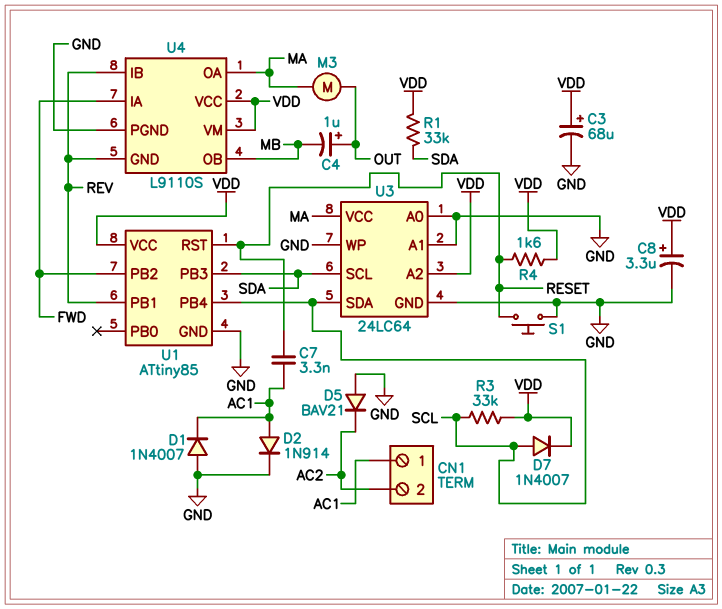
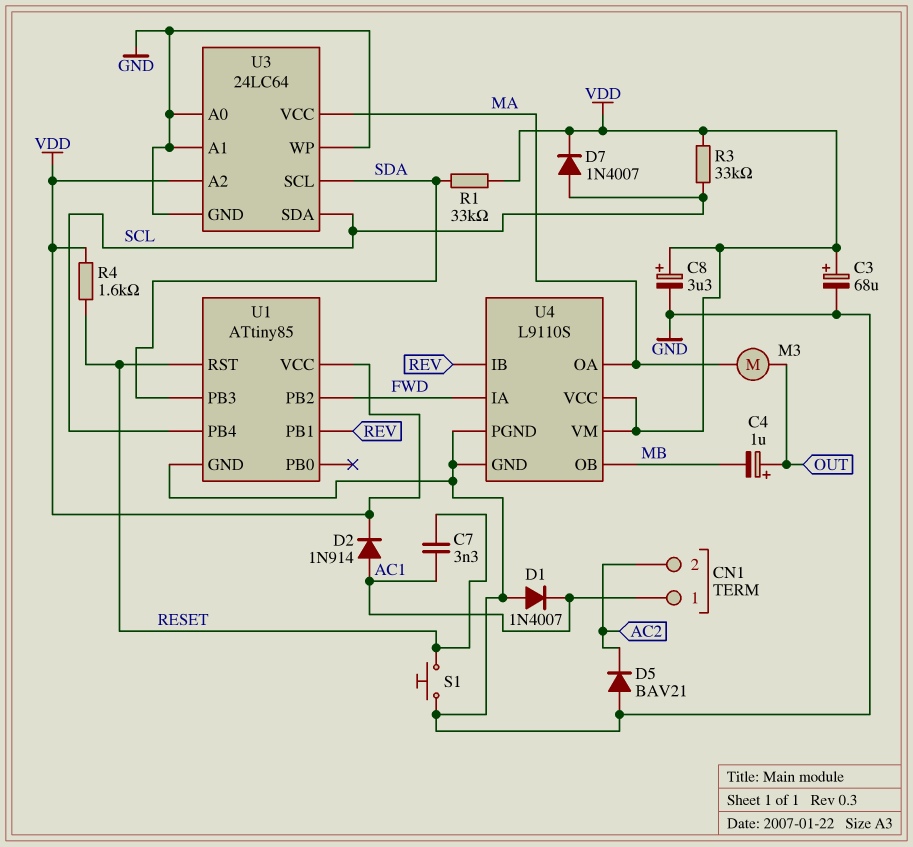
D2: diode 1N914 (A AC1, K GND) -> diode 1N914 (A AC1, K VDD)
U4 pin GND: REV -> GND

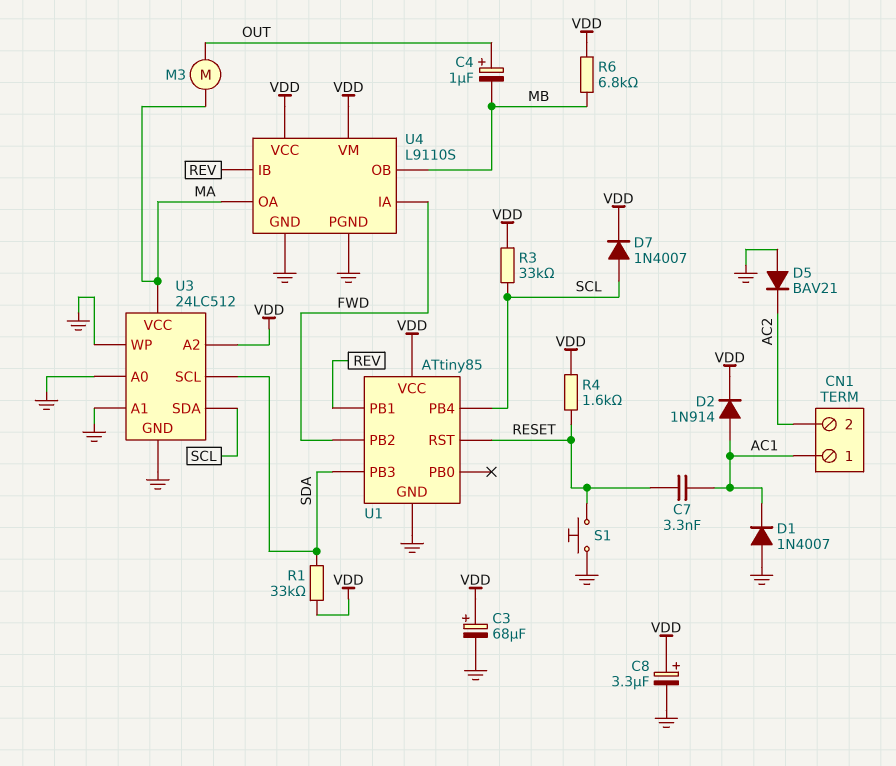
R6: none -> 6.8k (MB, VDD)
U3: 24LC64 -> 24LC512

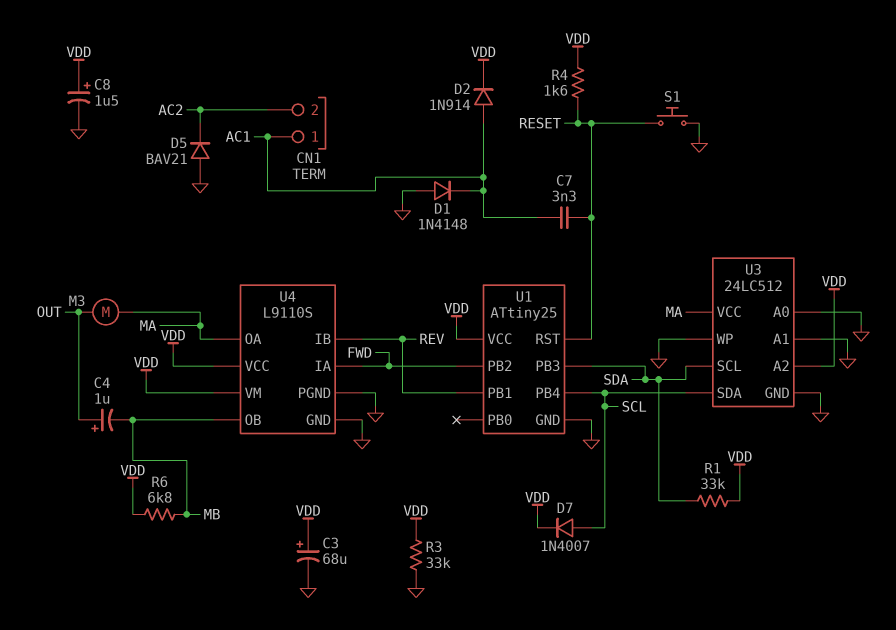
C8: 3.3uF (plus VDD, minus GND) -> 1.5uF (plus VDD, minus GND)
D1: diode 1N4007 (A GND, K AC1) -> diode 1N4148 (A GND, K AC1)
R3: 33k (SCL, VDD) -> 33k (GND, VDD)
U1: ATtiny85 -> ATtiny25

